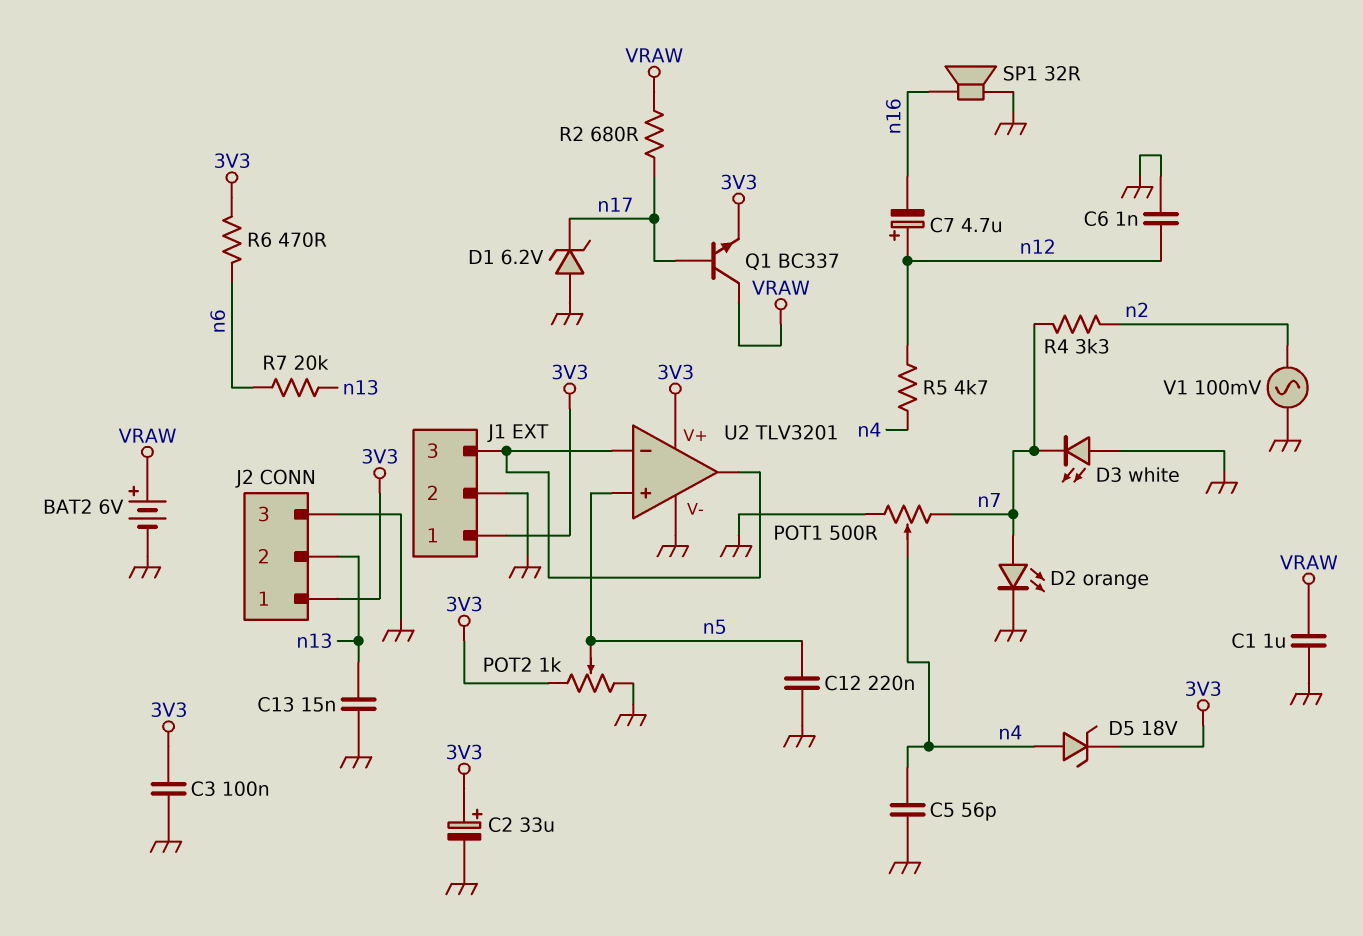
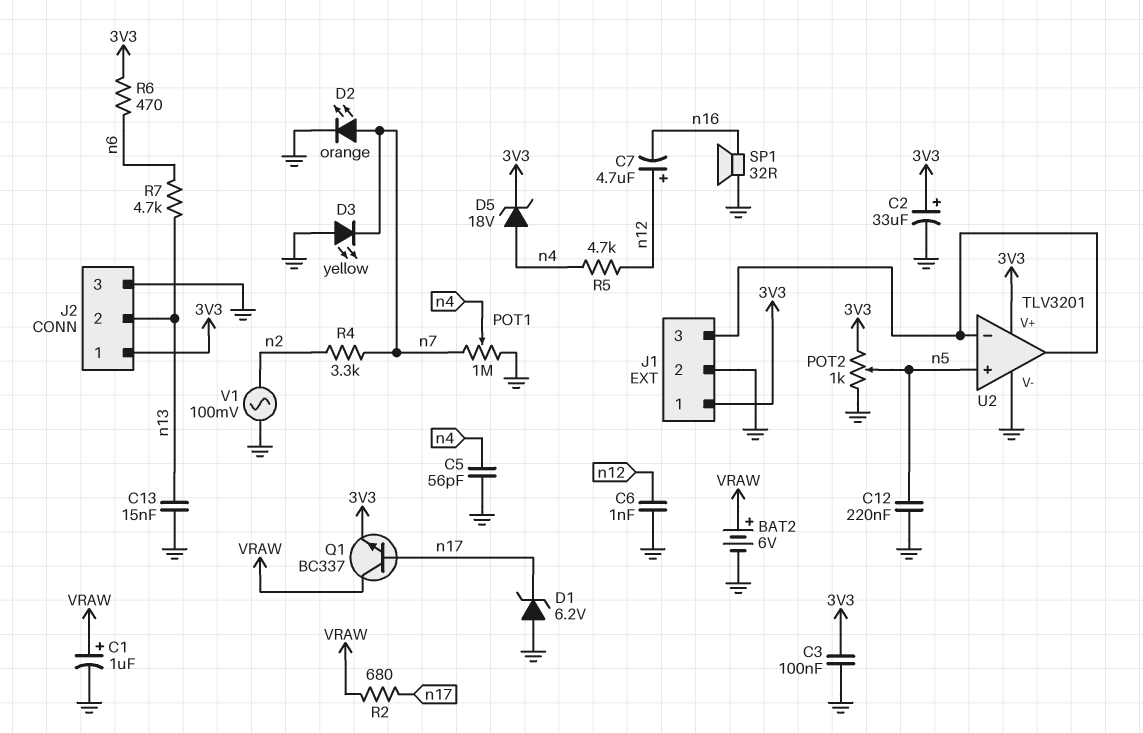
C1: 1uF (GND, VRAW) -> 1uF (plus VRAW, minus GND)
D3: LED white (A GND, K n7) -> LED yellow (A GND, K n7)
POT1: 500 (GND, n7, wiper n4) -> 1M (GND, n7, wiper n4)
R7: 20k (n6, n13) -> 4.7k (n6, n13)

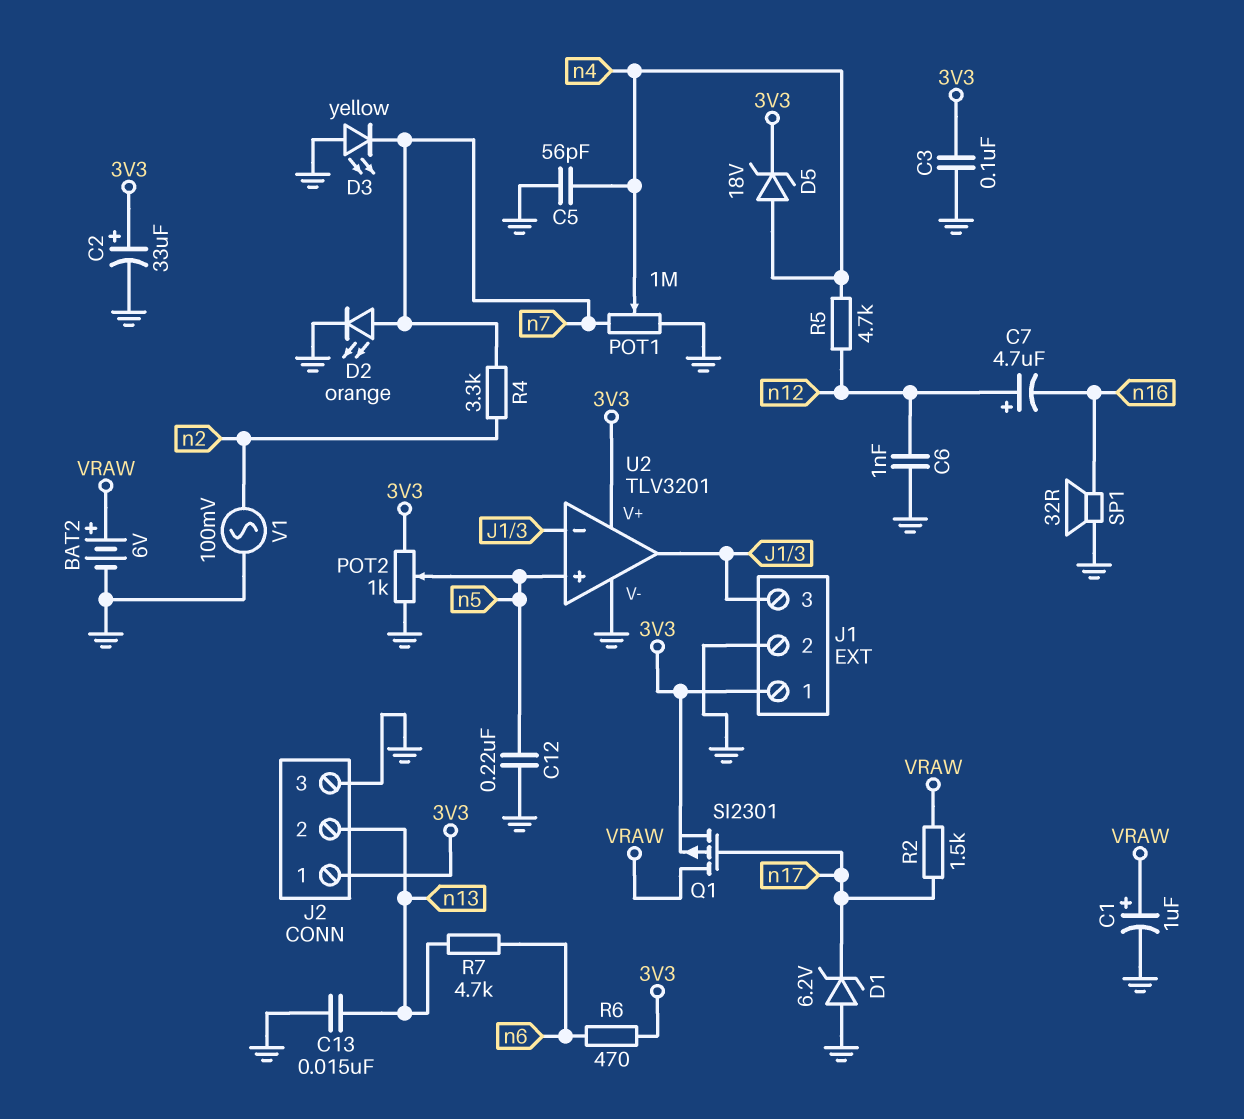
Q1: NPN BC337 (B n17, C VRAW, E 3V3) -> PMOS SI2301 (G n17, D VRAW, S 3V3)
R2: 680 (VRAW, n17) -> 1.5k (VRAW, n17)

